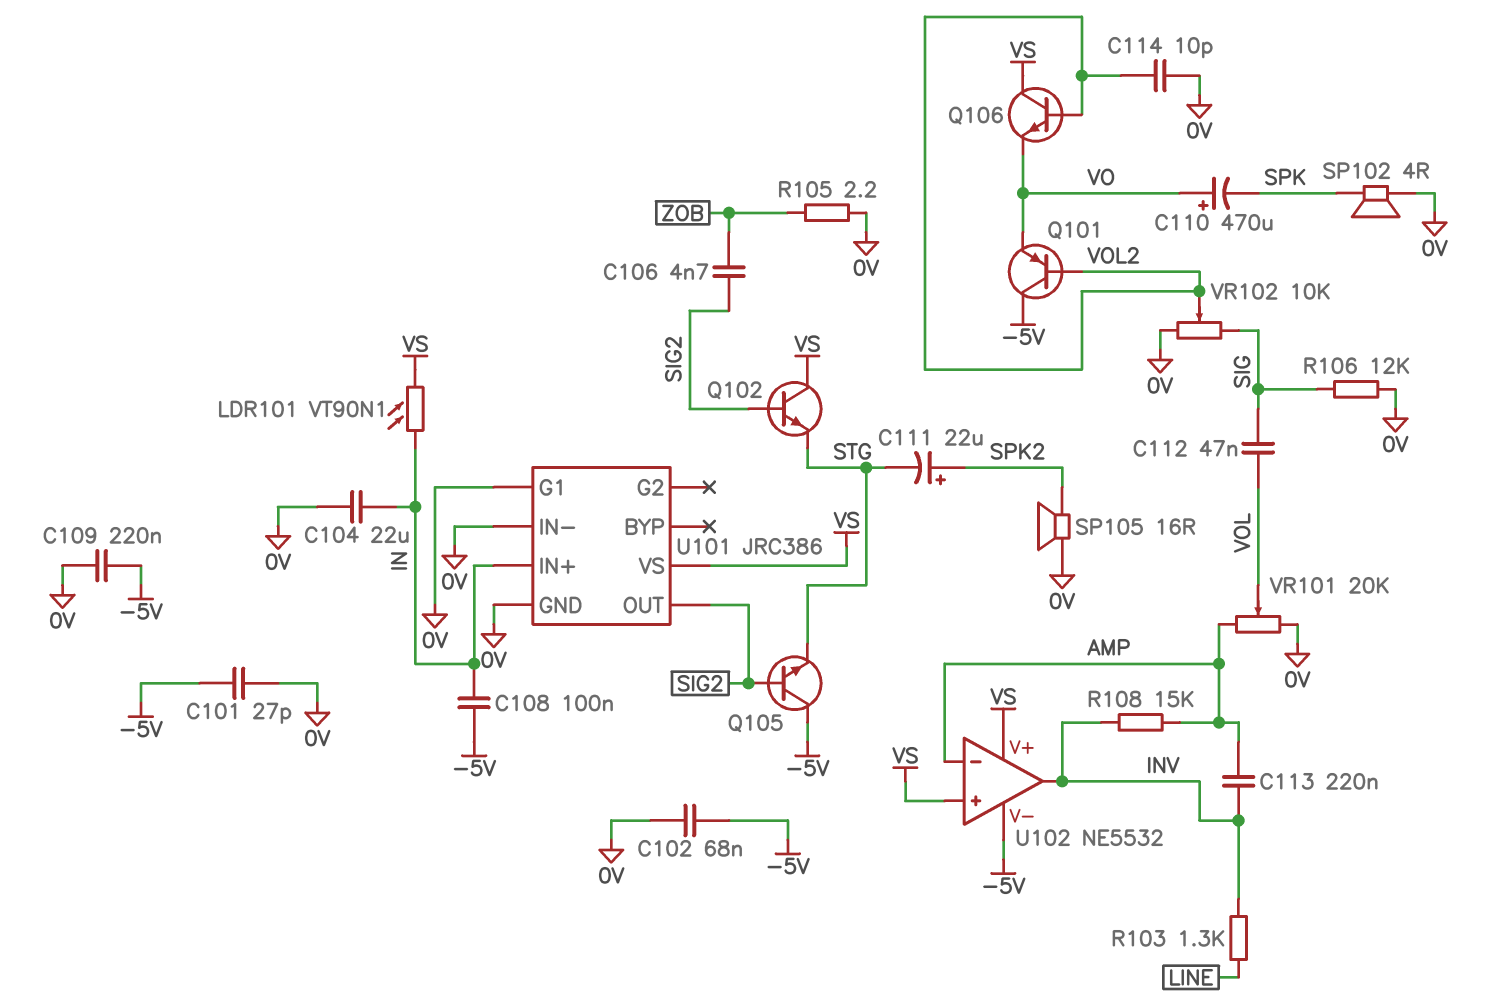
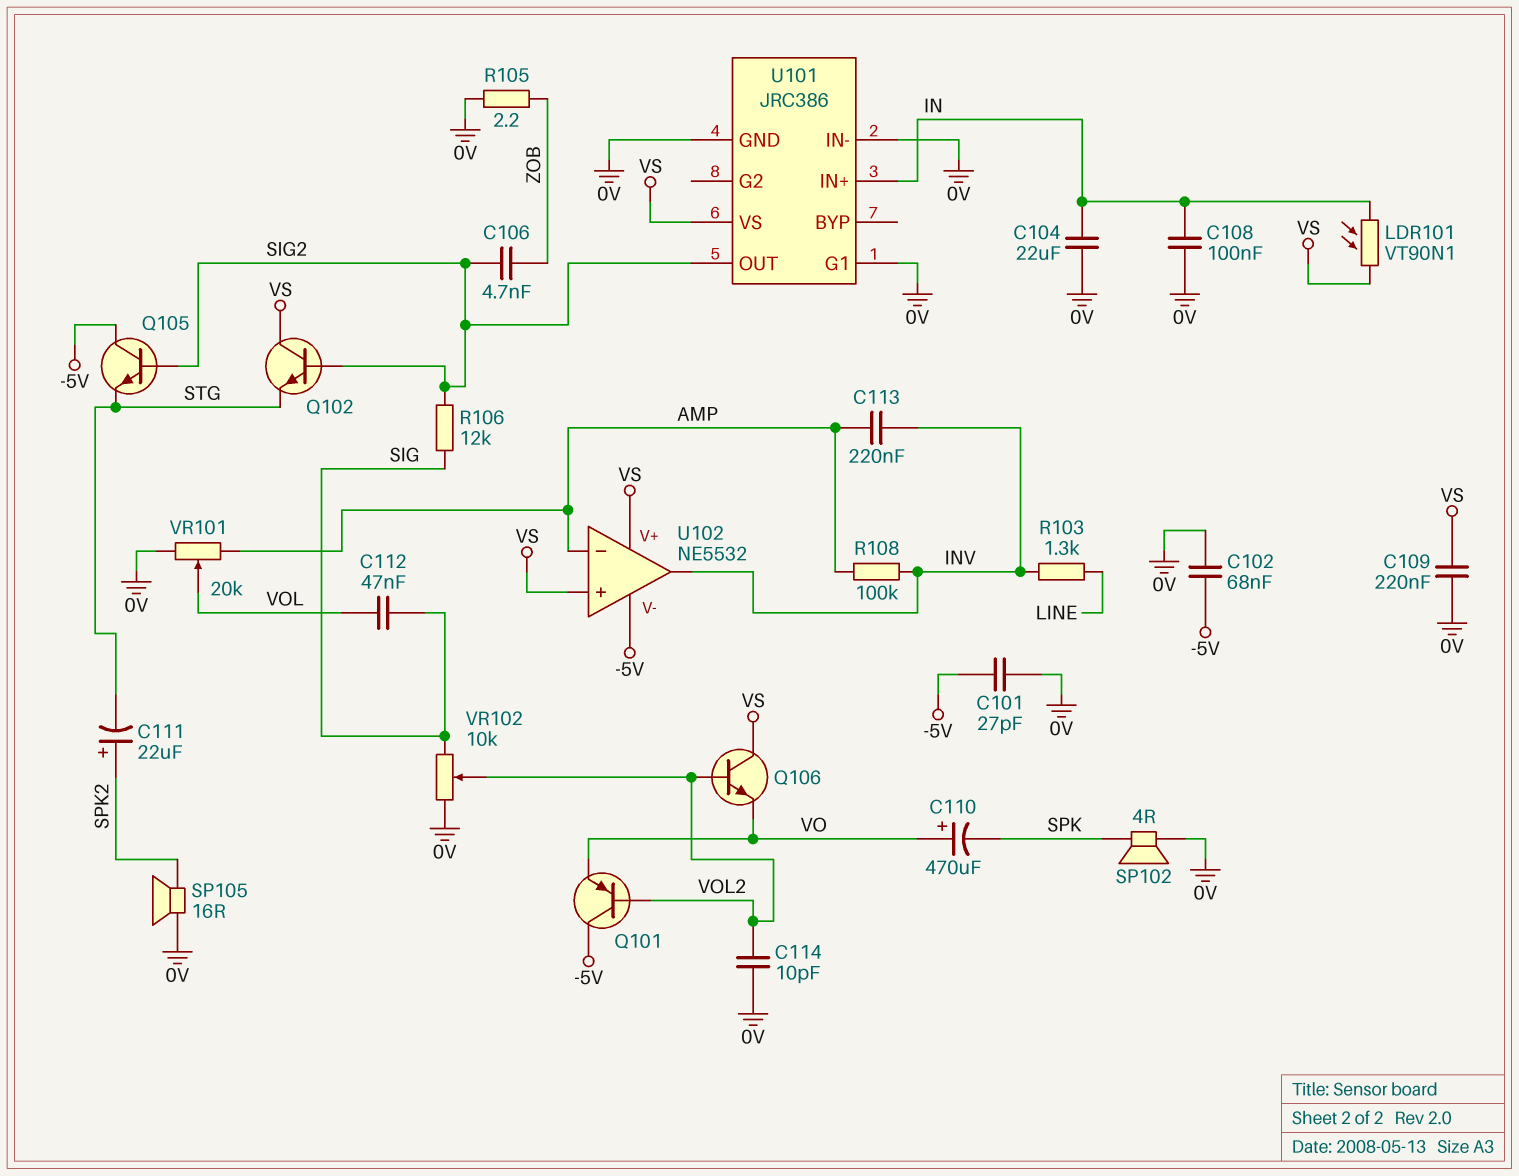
C108: 100nF (-5V, IN) -> 100nF (0V, IN)
C109: 220nF (-5V, 0V) -> 220nF (0V, VS)
R106: 12k (0V, SIG) -> 12k (SIG, SIG2)
R108: 15k (AMP, INV) -> 100k (AMP, INV)

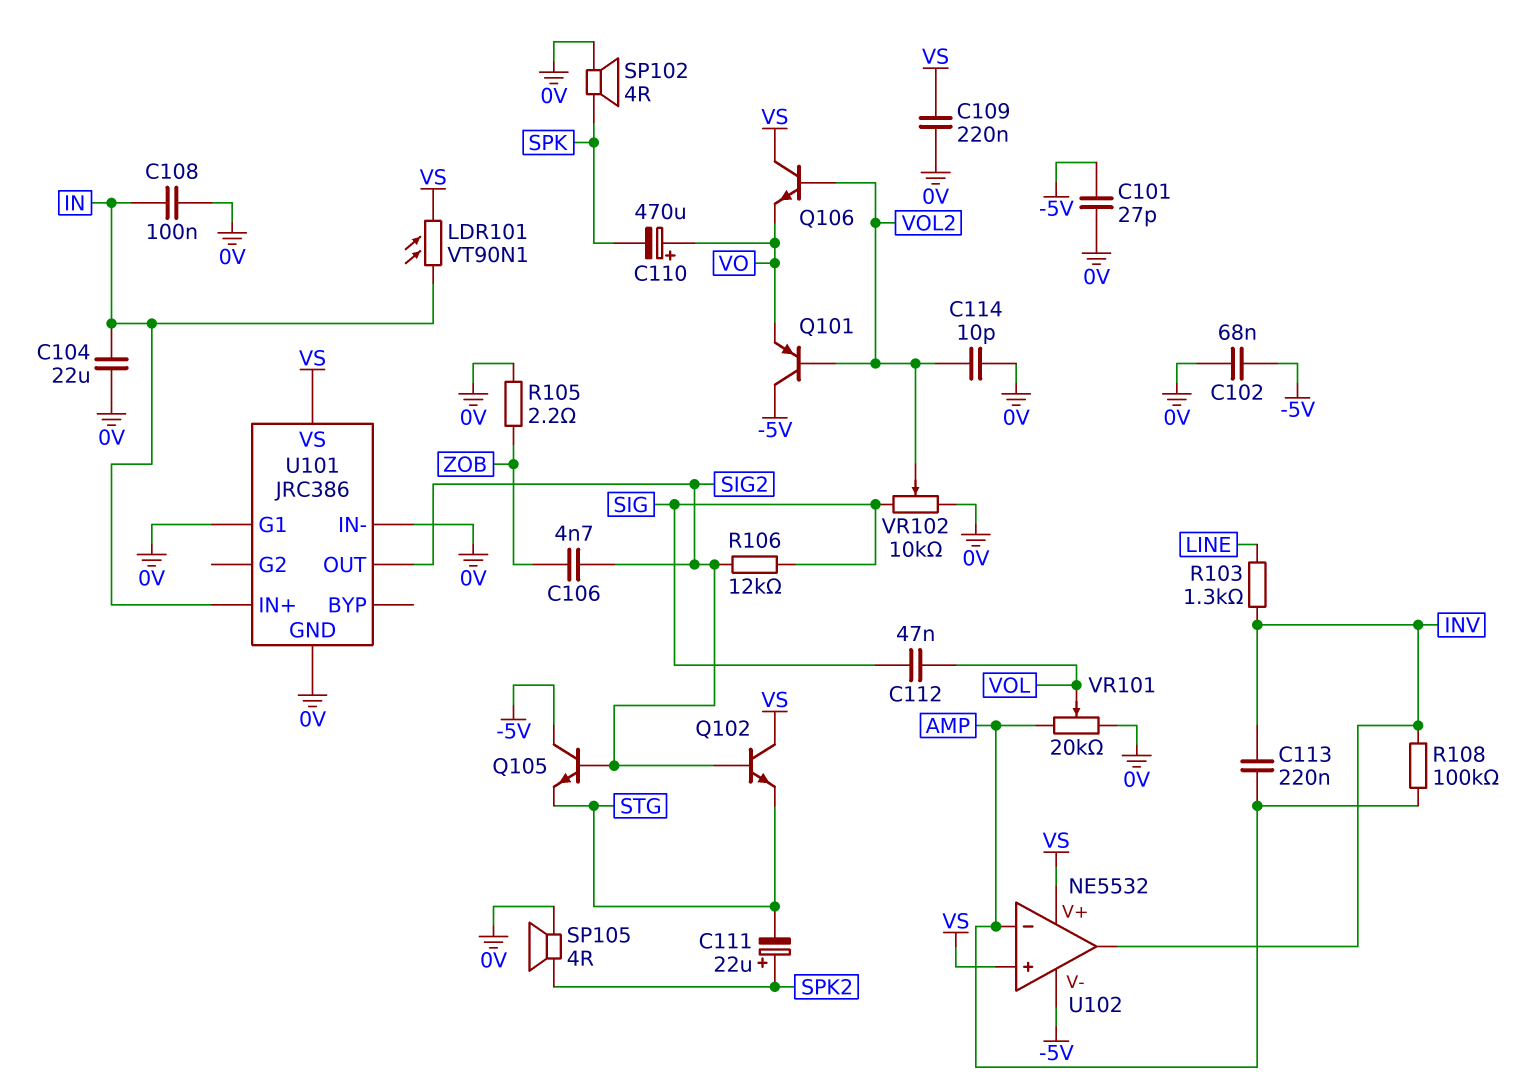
SP105: speaker 16R (0V, SPK2) -> speaker 4R (0V, SPK2)

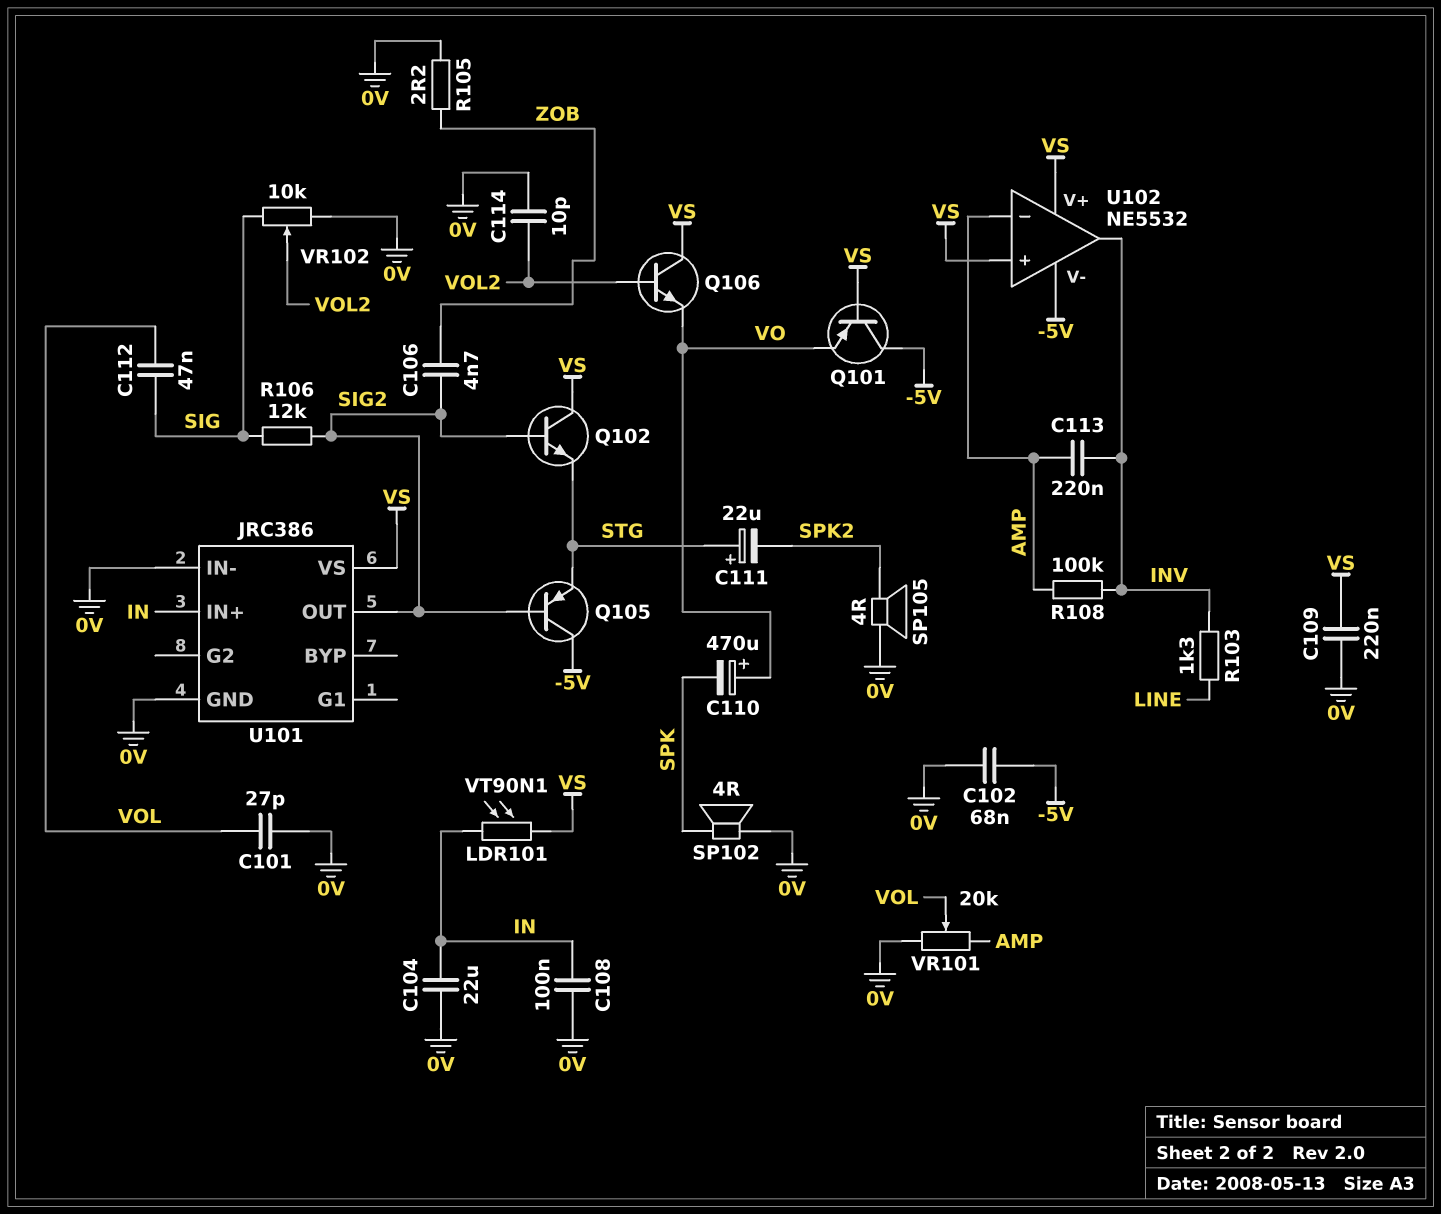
C101: 27pF (-5V, 0V) -> 27pF (0V, VOL)
C111: 22uF (plus SPK2, minus STG) -> 22uF (plus STG, minus SPK2)
Q101: PNP (B VOL2, C -5V, E VO) -> PNP (B VS, C -5V, E VO)
Q105: NPN (B SIG2, C -5V, E STG) -> PNP (B SIG2, C -5V, E STG)
U101 pin G1: 0V -> none

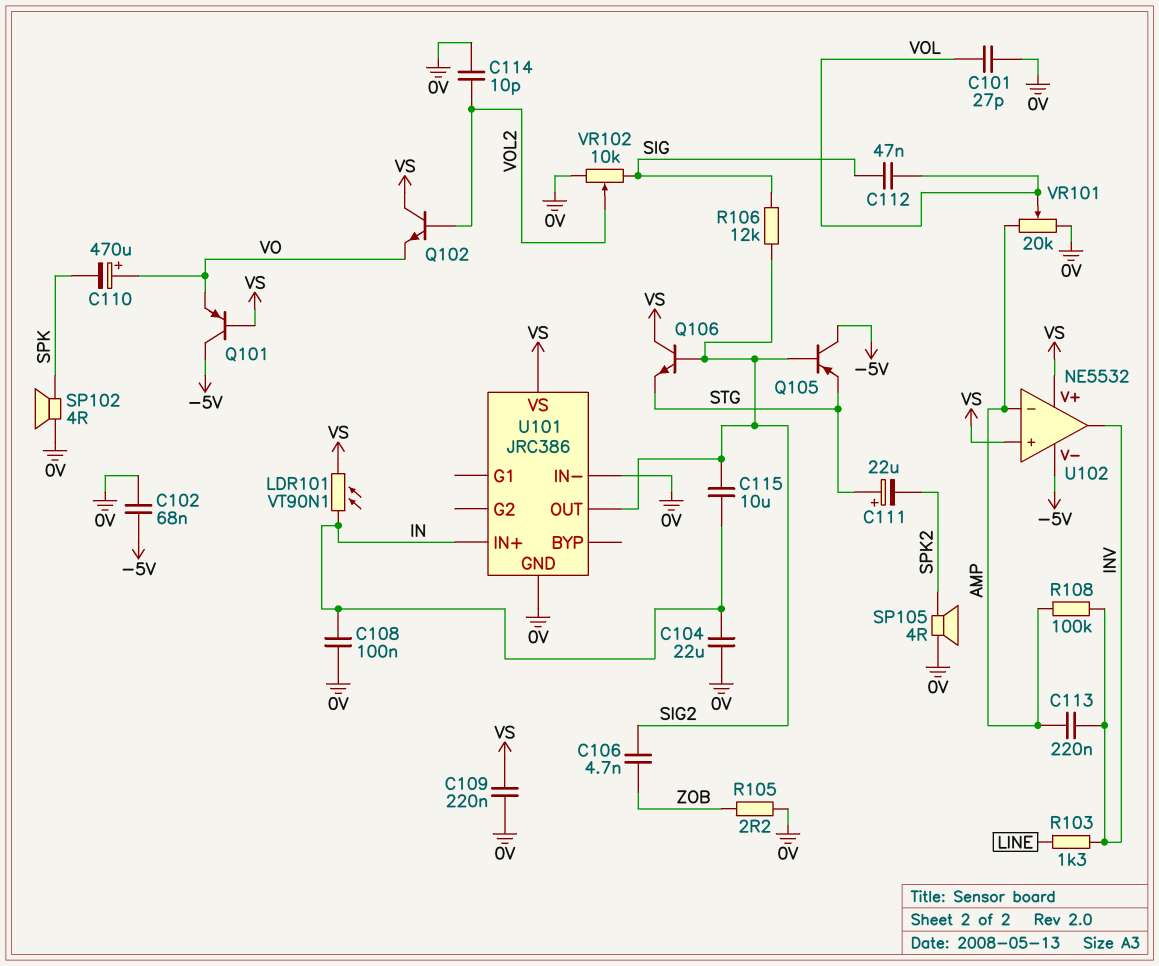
C115: none -> 10uF (IN, SIG2)
Q102: NPN (B SIG2, C VS, E STG) -> NPN (B VOL2, C VS, E VO)
Q106: NPN (B VOL2, C VS, E VO) -> NPN (B SIG2, C VS, E STG)

